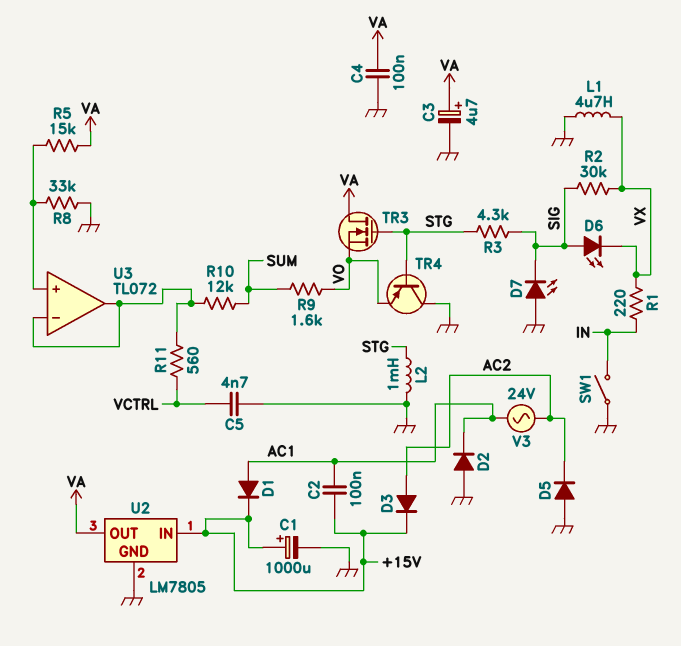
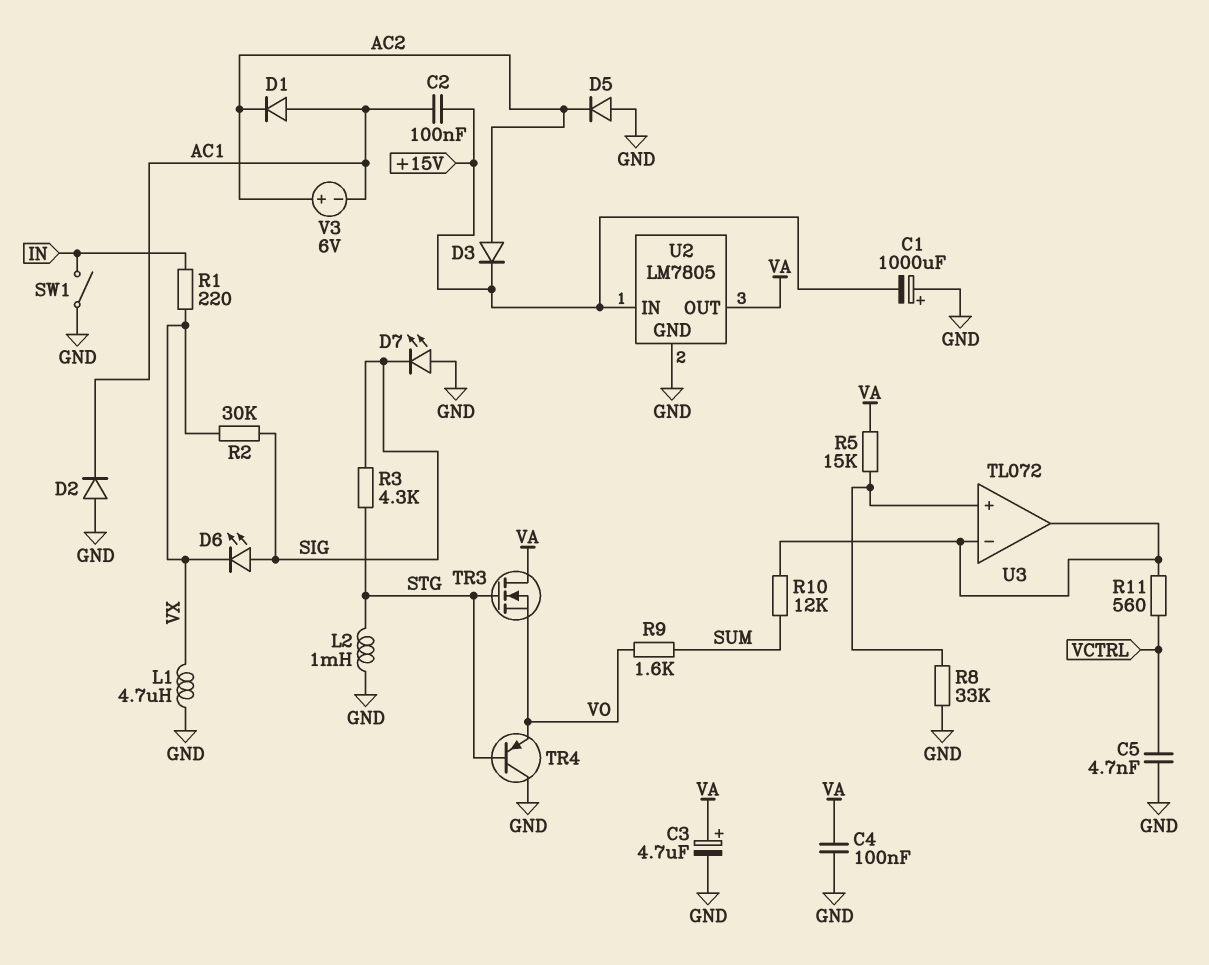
C1: 1000uF (plus +15V, minus GND) -> 1000uF (plus GND, minus +15V)
D1: diode (A AC1, K +15V) -> diode (A AC1, K AC2)
V3: AC 24V (AC1, AC2) -> 6V (plus AC2, minus AC1)

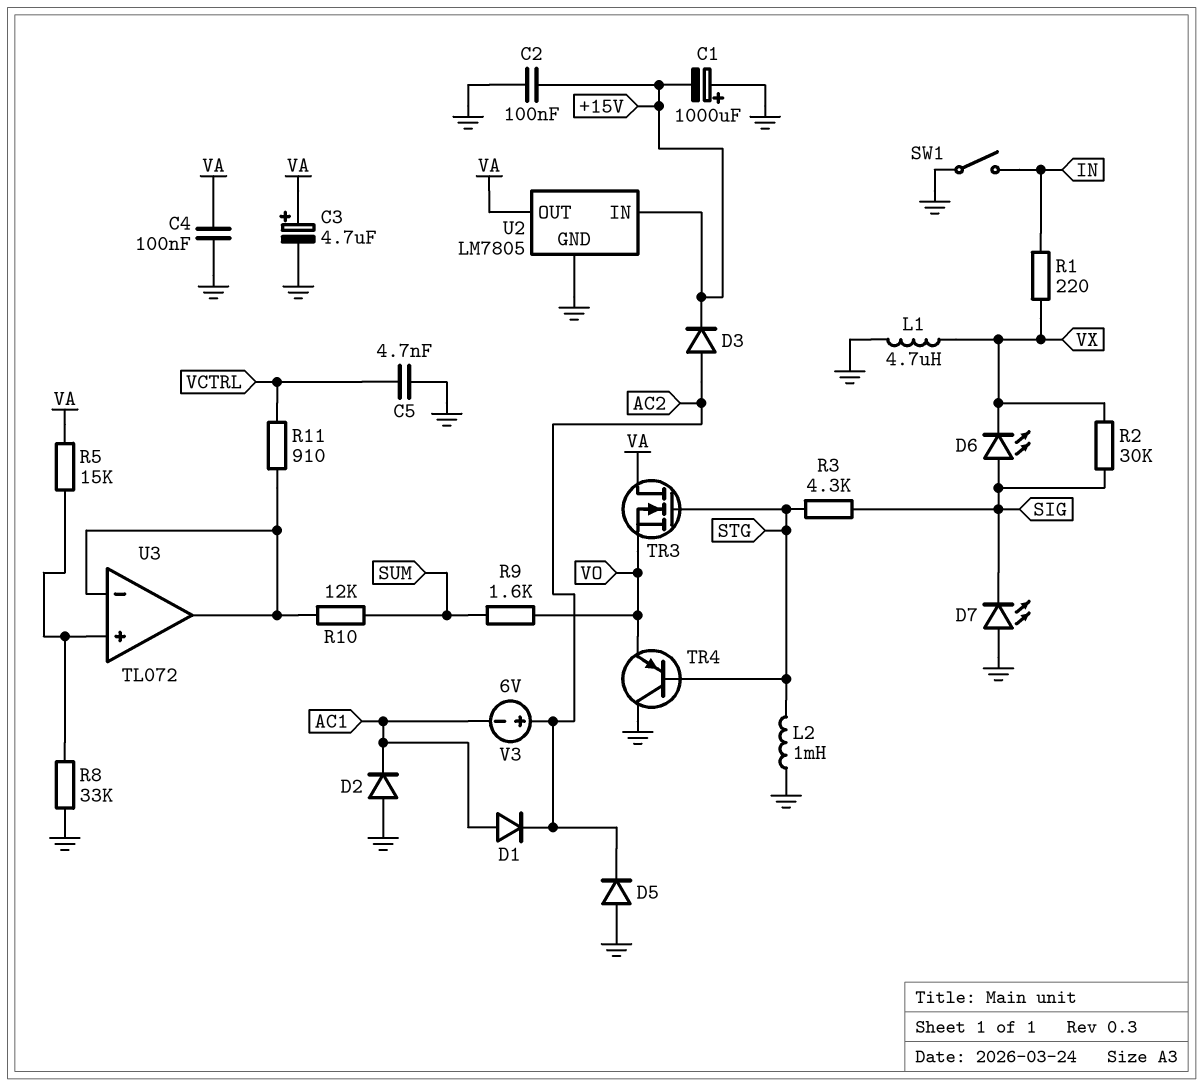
C2: 100nF (+15V, AC1) -> 100nF (+15V, GND)
R11: 560 (U3/in-, VCTRL) -> 910 (U3/in-, VCTRL)

